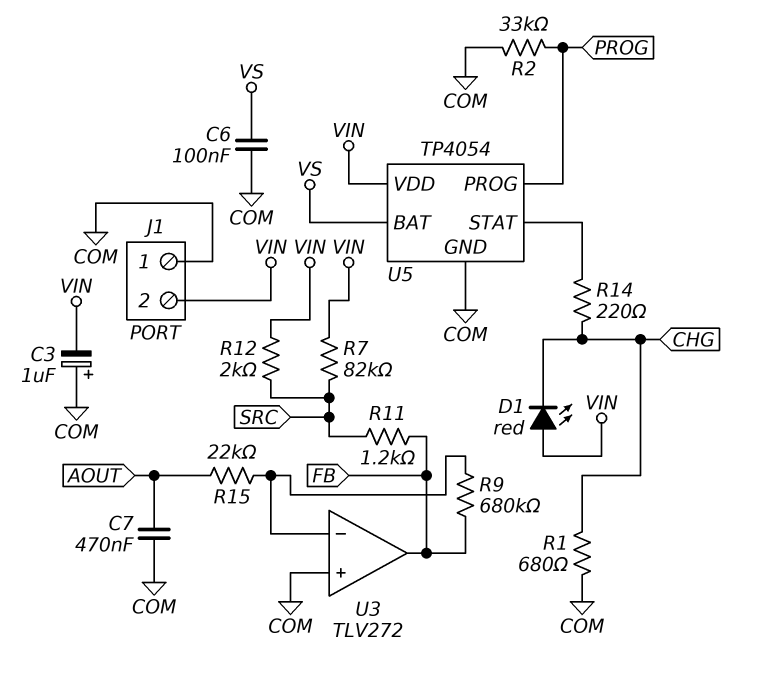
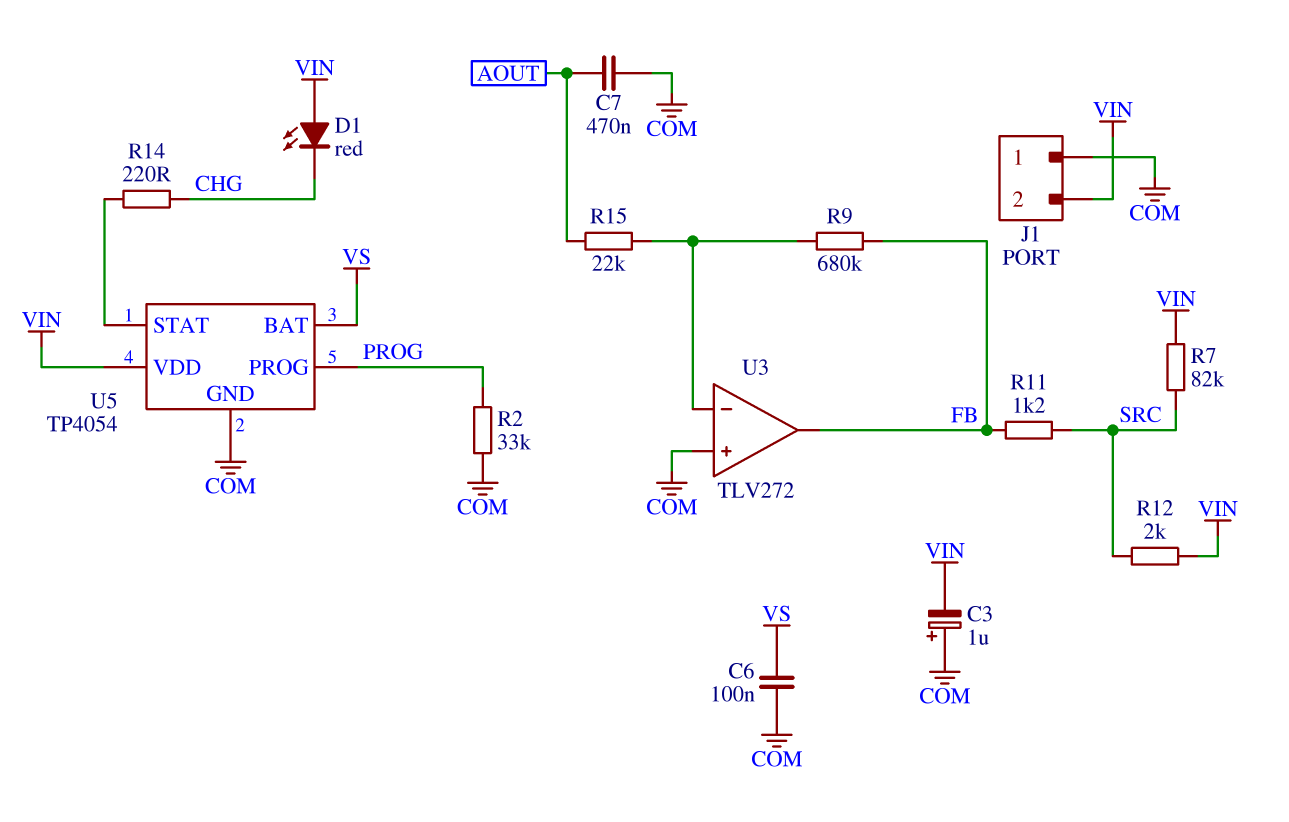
R1: 680 (CHG, COM) -> none

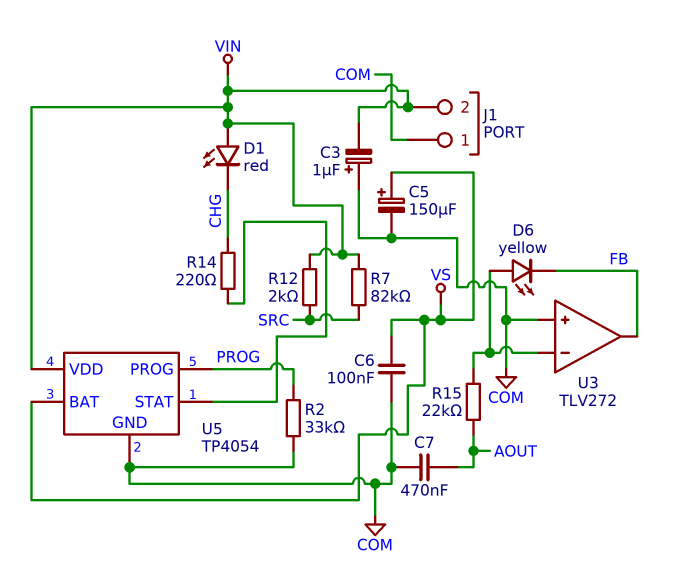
C5: none -> 150uF (plus VS, minus COM)
D6: none -> LED yellow (A U3/in-, K FB)
R9: 680k (FB, U3/in-) -> none
R11: 1.2k (FB, SRC) -> none

